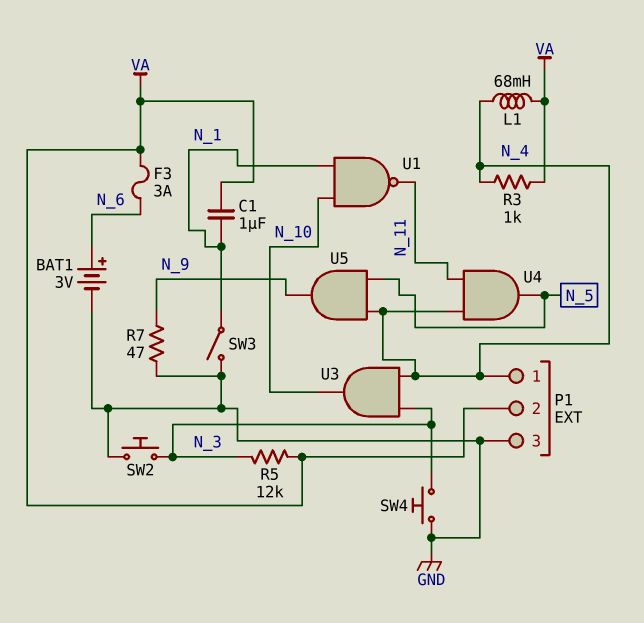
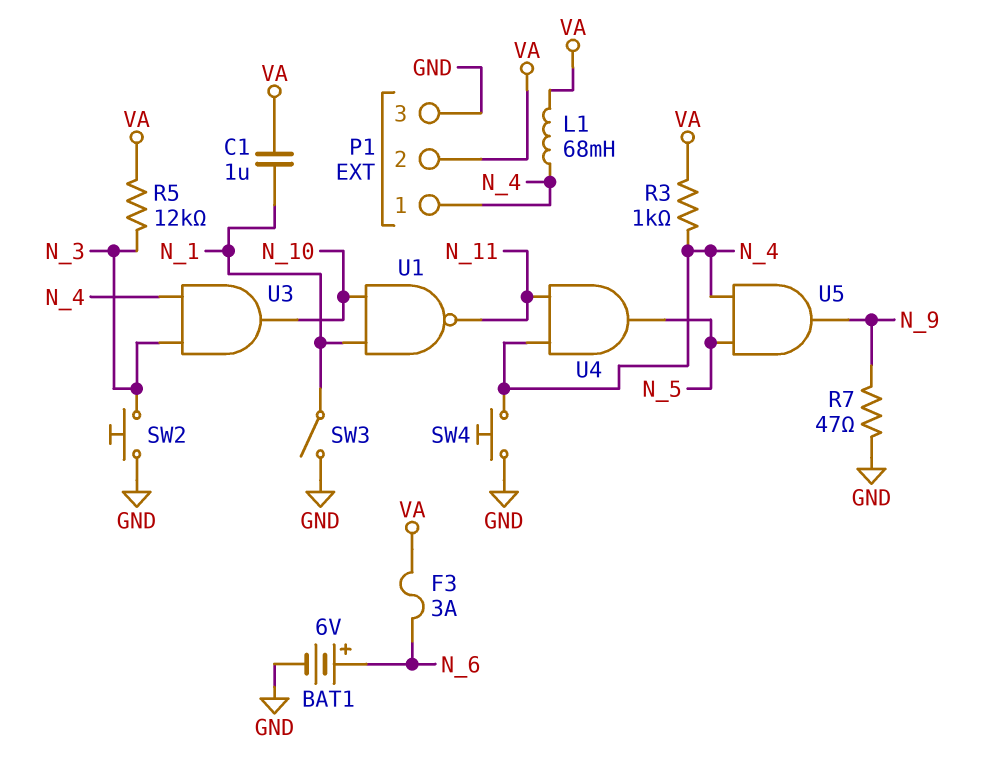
BAT1: 3V (plus N_6, minus GND) -> 6V (plus N_6, minus GND)
SW4: button (GND, N_3) -> button (GND, N_4)

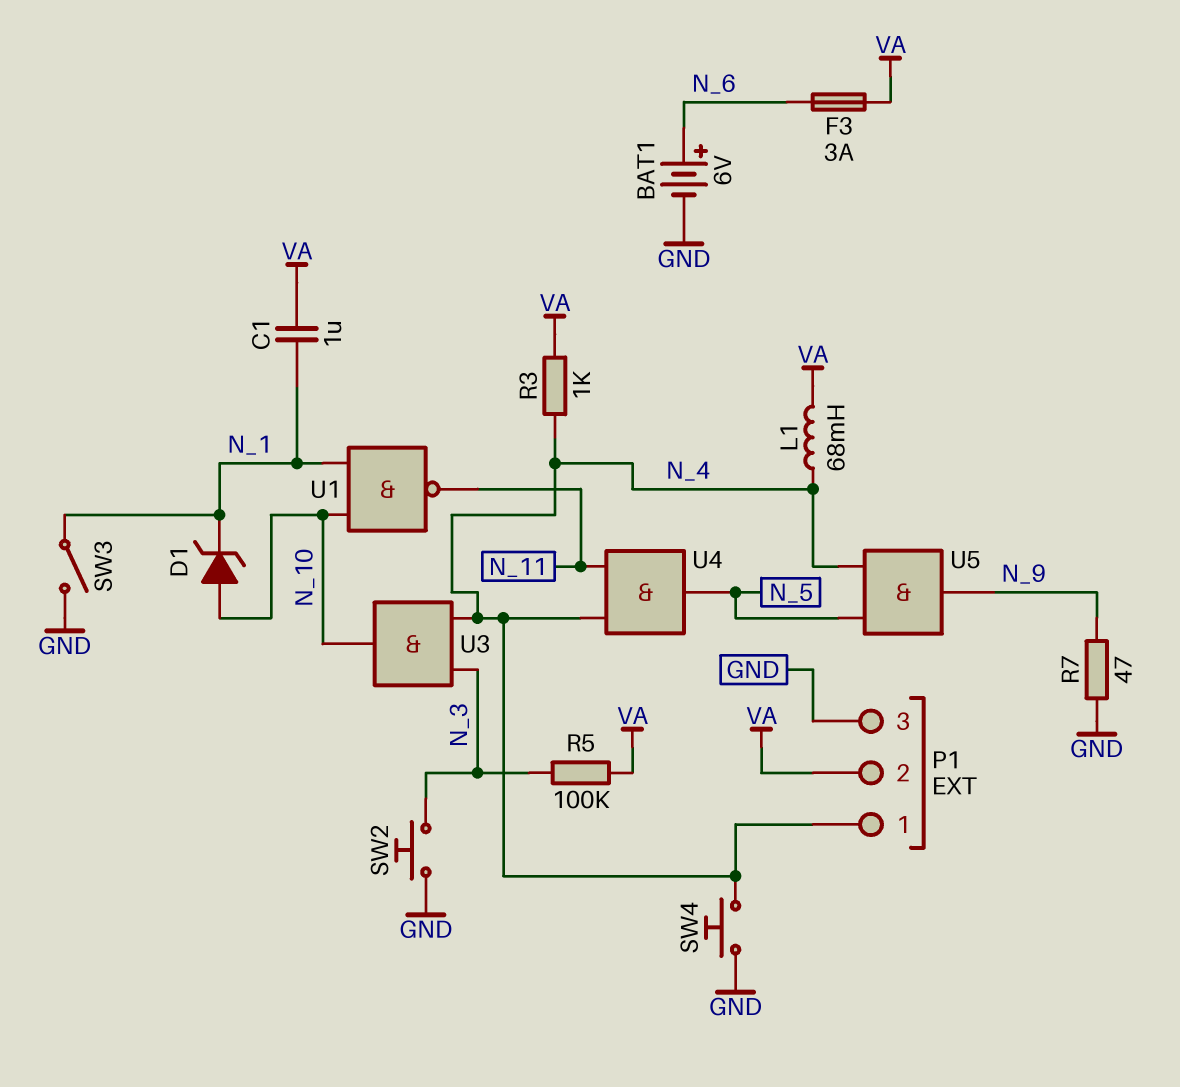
D1: none -> zener (A N_10, K N_1)
R5: 12k (N_3, VA) -> 100k (N_3, VA)

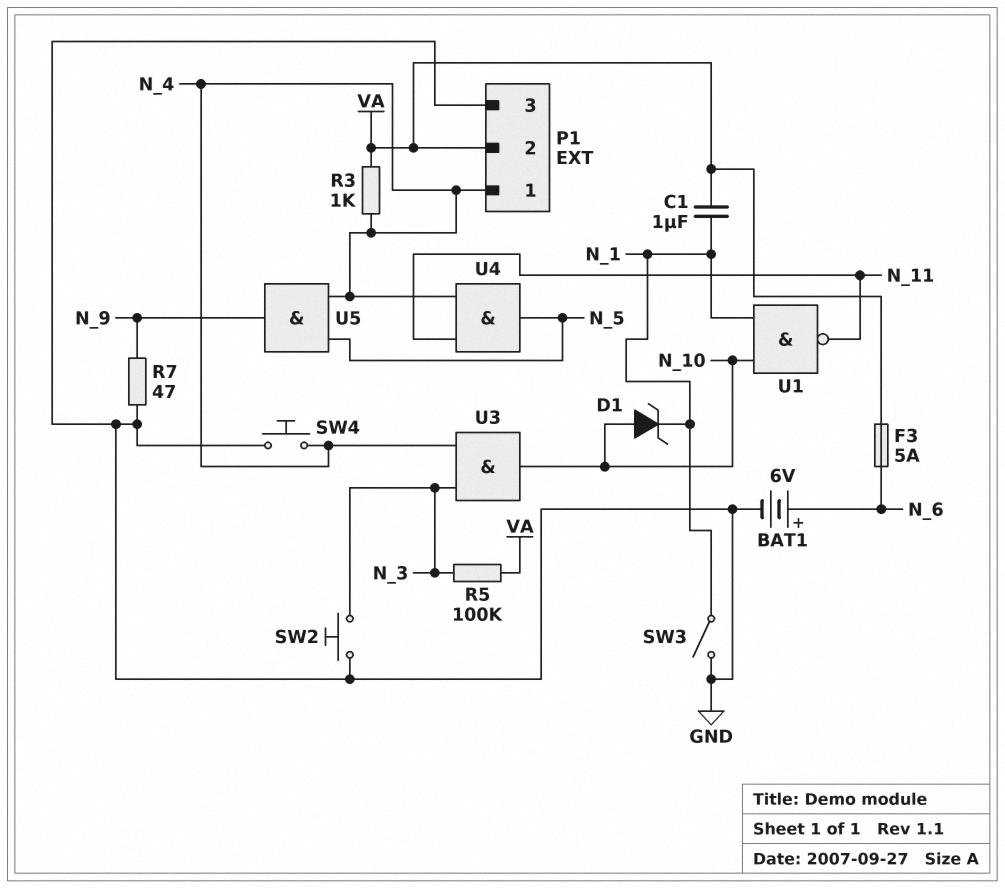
F3: 3A (N_6, VA) -> 5A (N_6, VA)
L1: 68mH (N_4, VA) -> none

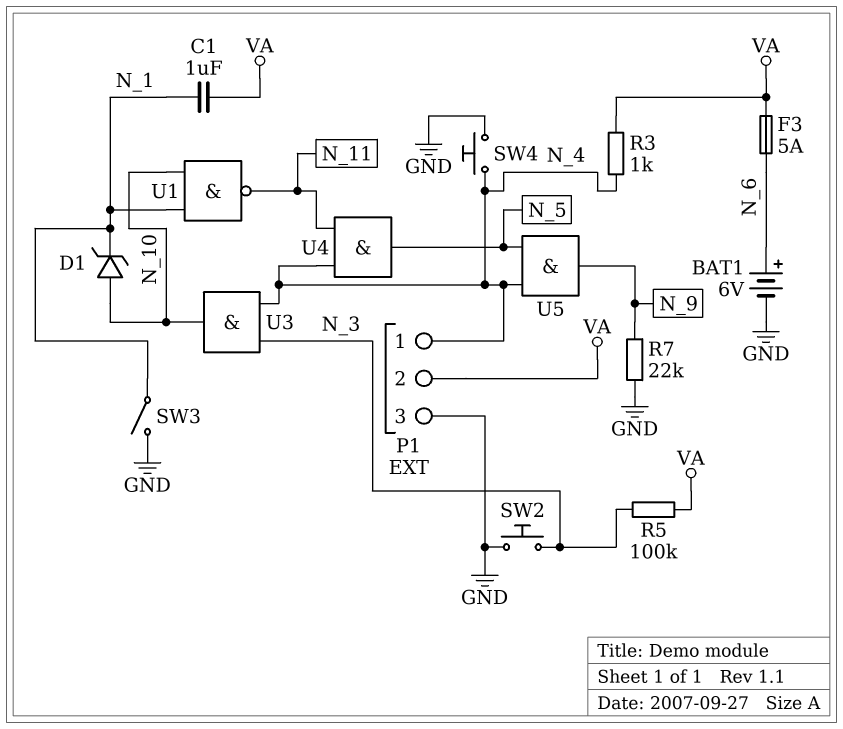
R7: 47 (GND, N_9) -> 22k (GND, N_9)

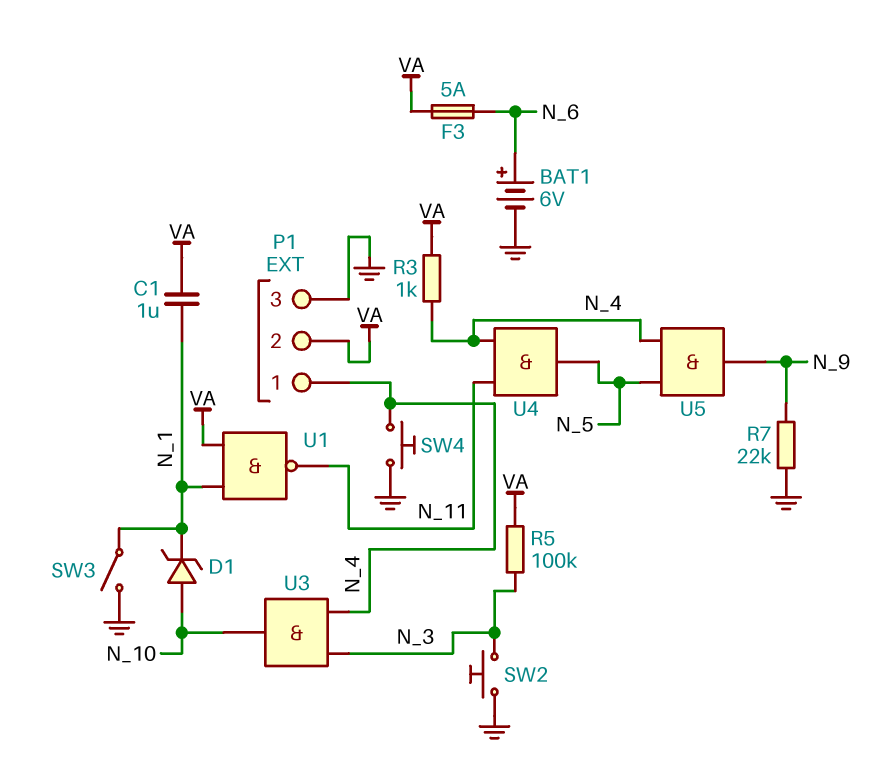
U1: NAND (in N_1, in N_10, out N_11) -> NAND (in N_1, in VA, out N_11)

